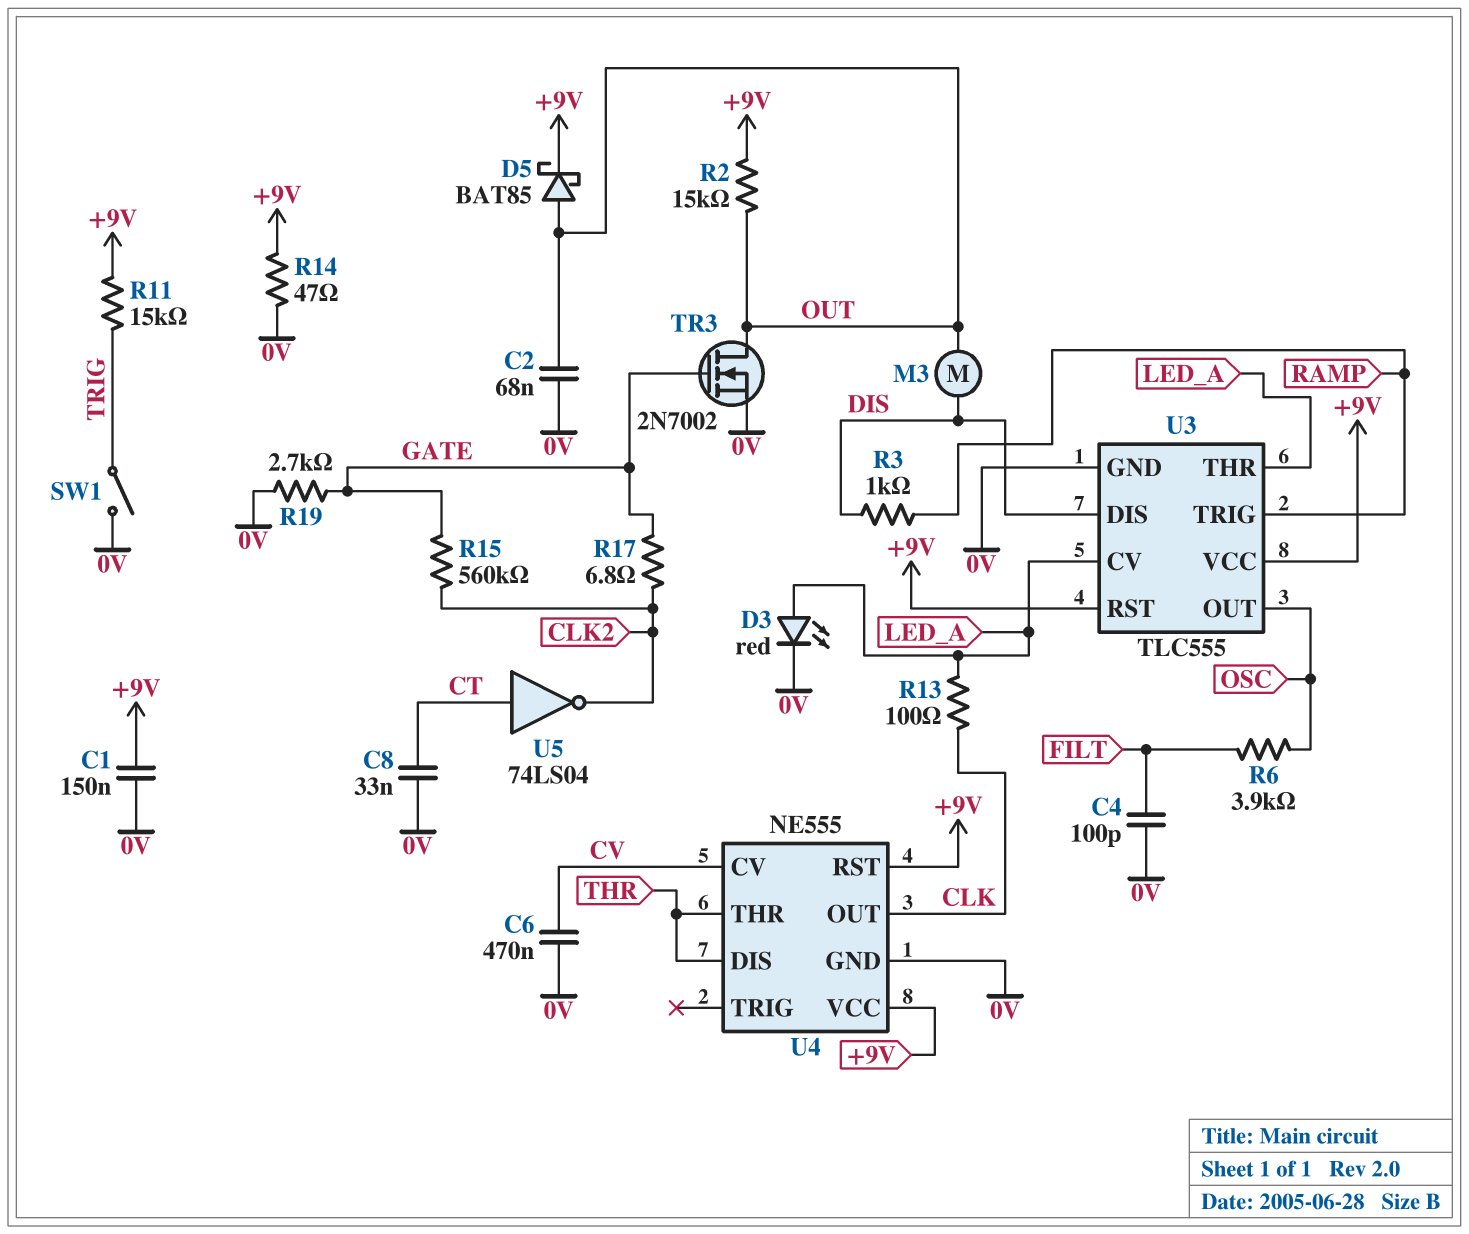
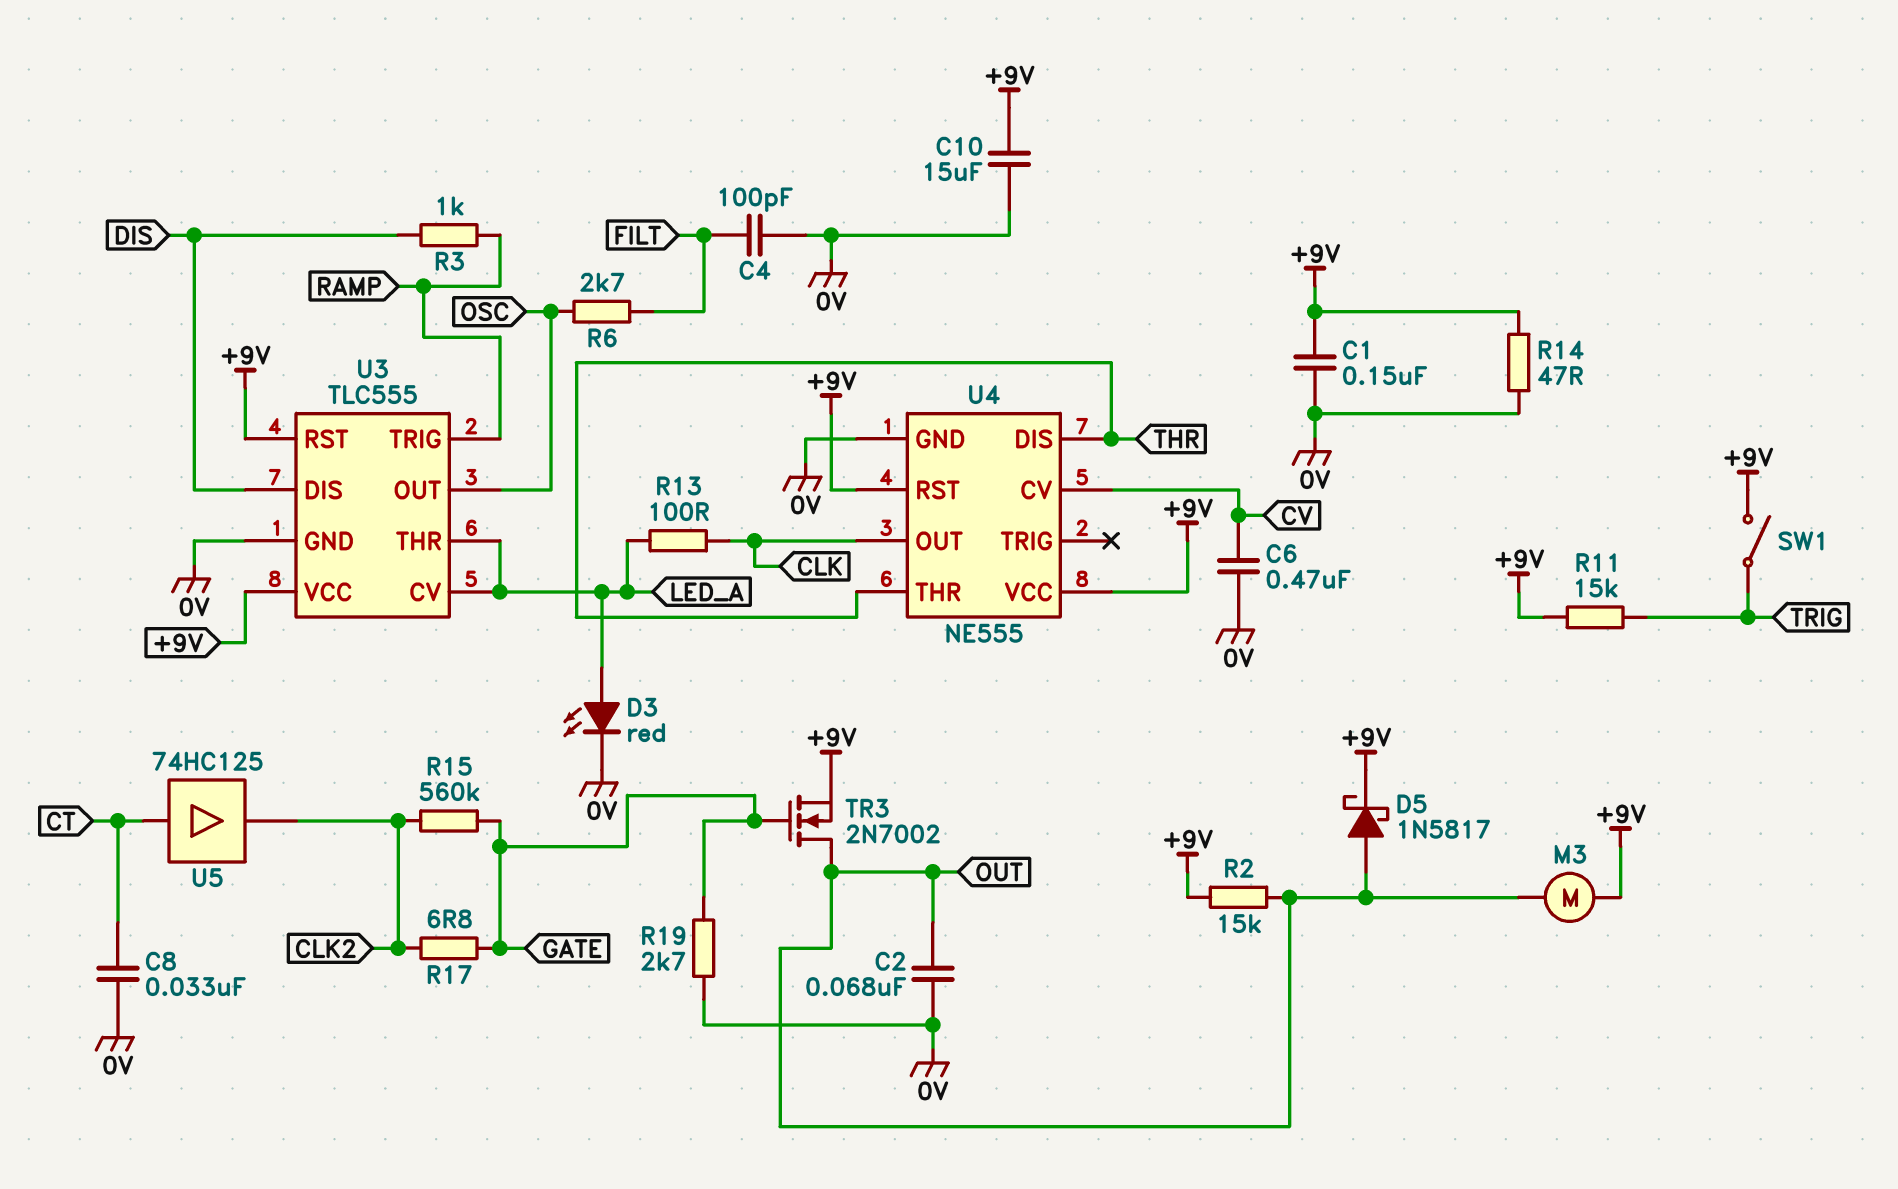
C10: none -> 15uF (+9V, 0V)
D5: schottky BAT85 (A OUT, K +9V) -> schottky 1N5817 (A OUT, K +9V)
M3: motor (DIS, OUT) -> motor (+9V, OUT)
R6: 3.9k (FILT, OSC) -> 2.7k (FILT, OSC)
SW1: switch (0V, TRIG) -> switch (+9V, TRIG)
TR3: NMOS 2N7002 (G GATE, D OUT, S 0V) -> NMOS 2N7002 (G GATE, D OUT, S +9V)
U5: NOT 74LS04 (in CT, out CLK2) -> buffer 74HC125 (in CT, out CLK2)

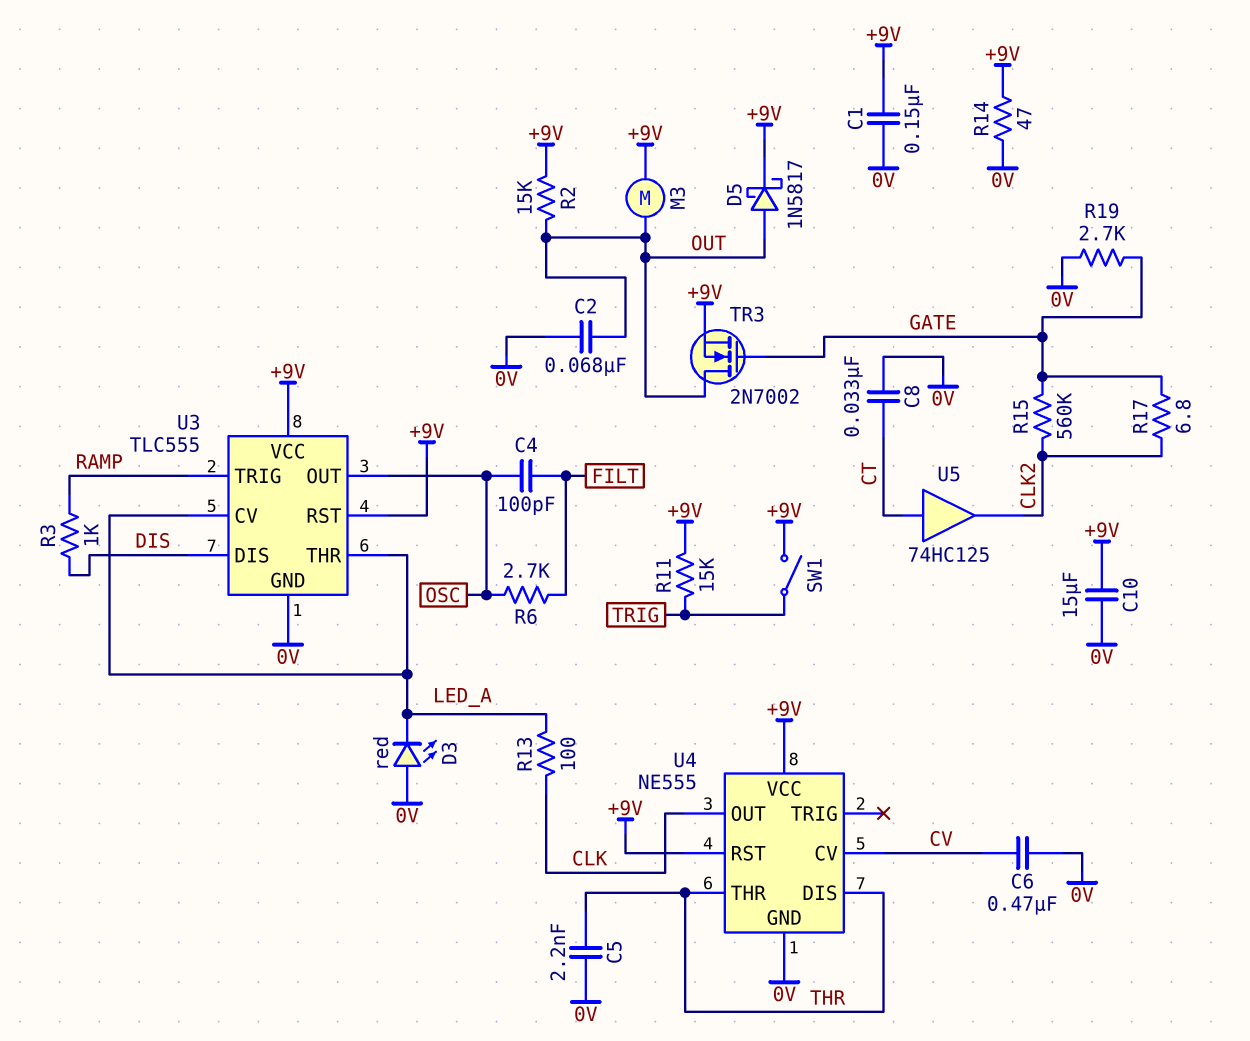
C4: 100pF (0V, FILT) -> 100pF (FILT, OSC)
C5: none -> 2.2nF (0V, THR)
D3: LED red (A LED_A, K 0V) -> LED red (A 0V, K LED_A)

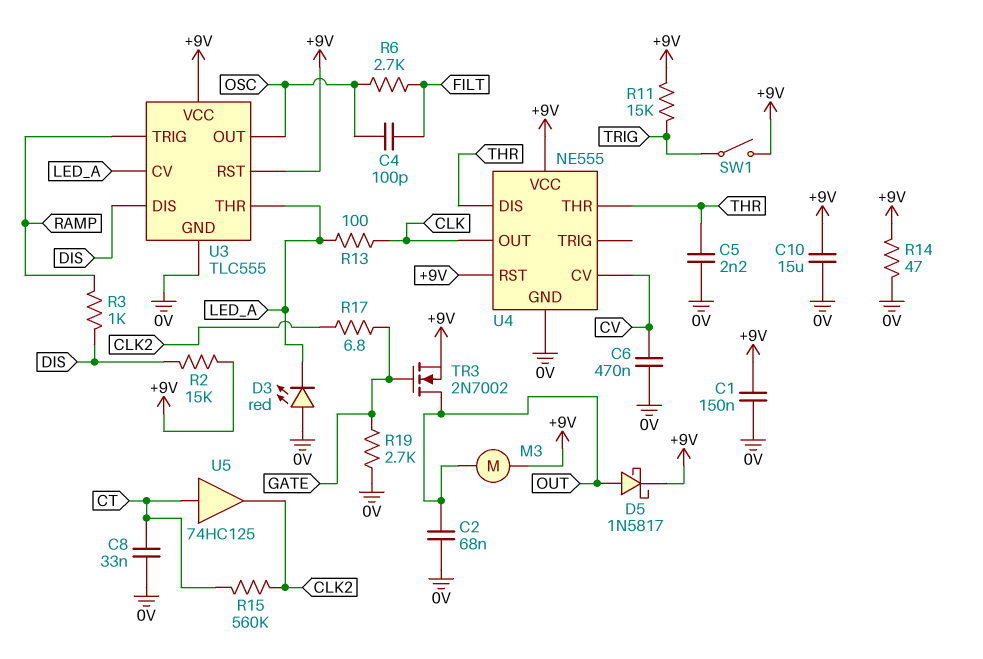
R2: 15k (+9V, OUT) -> 15k (+9V, DIS)
R15: 560k (CLK2, GATE) -> 560k (CLK2, CT)

